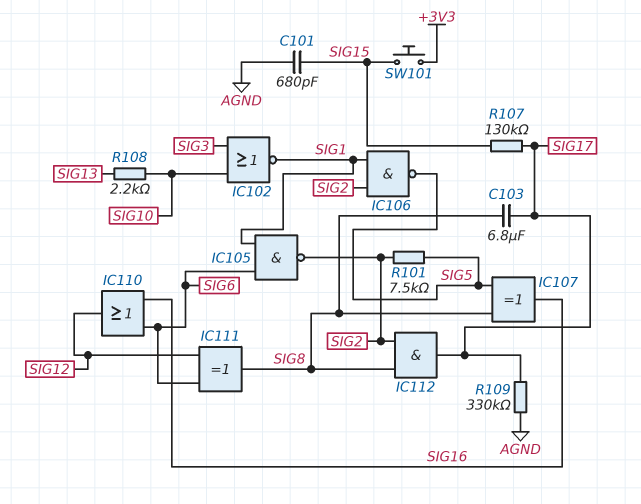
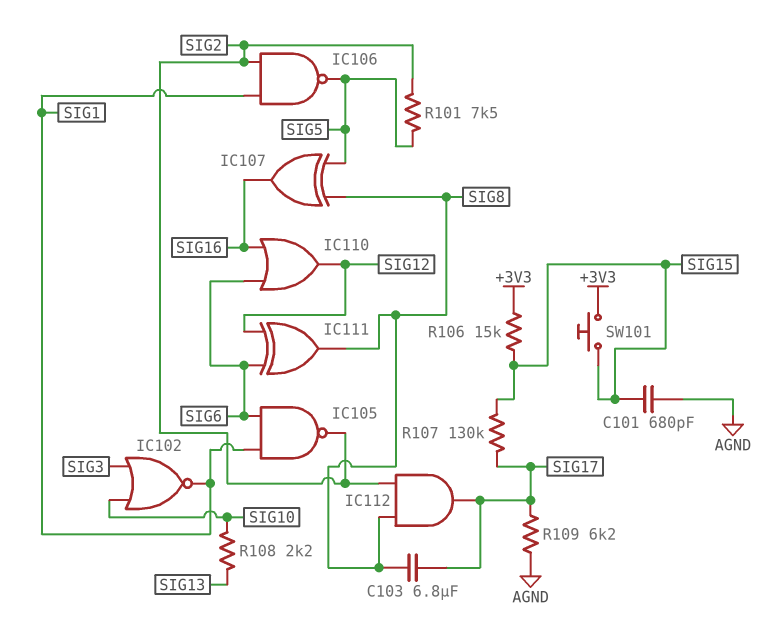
R106: none -> 15k (+3V3, SIG15)
R109: 330k (AGND, SIG17) -> 6.2k (AGND, SIG17)

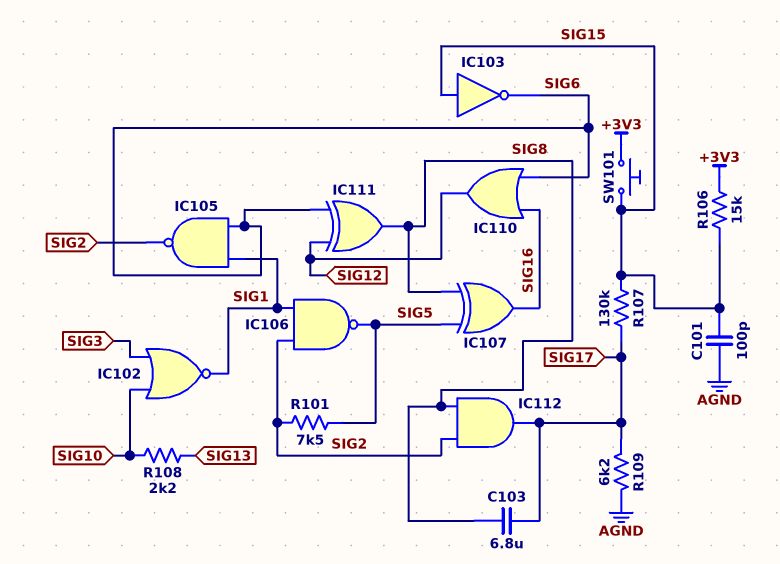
C101: 680pF (AGND, SIG15) -> 100pF (AGND, SIG15)
IC103: none -> NOT (in SIG15, out SIG6)

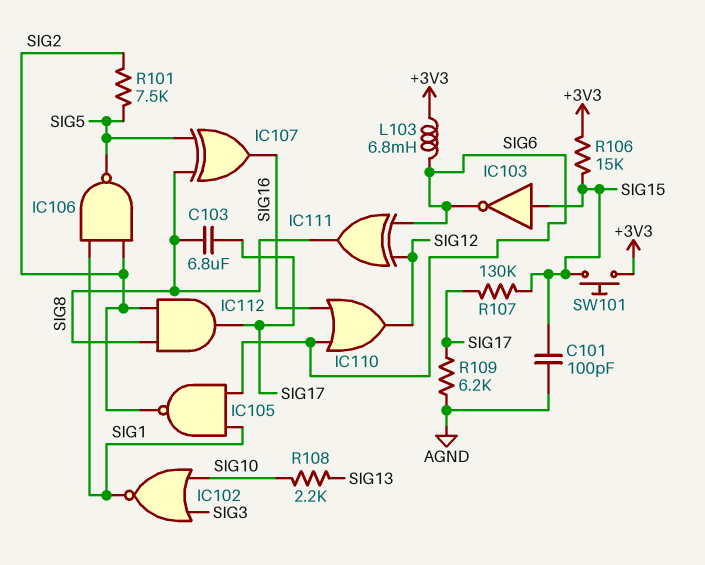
L103: none -> 6.8mH (+3V3, SIG6)

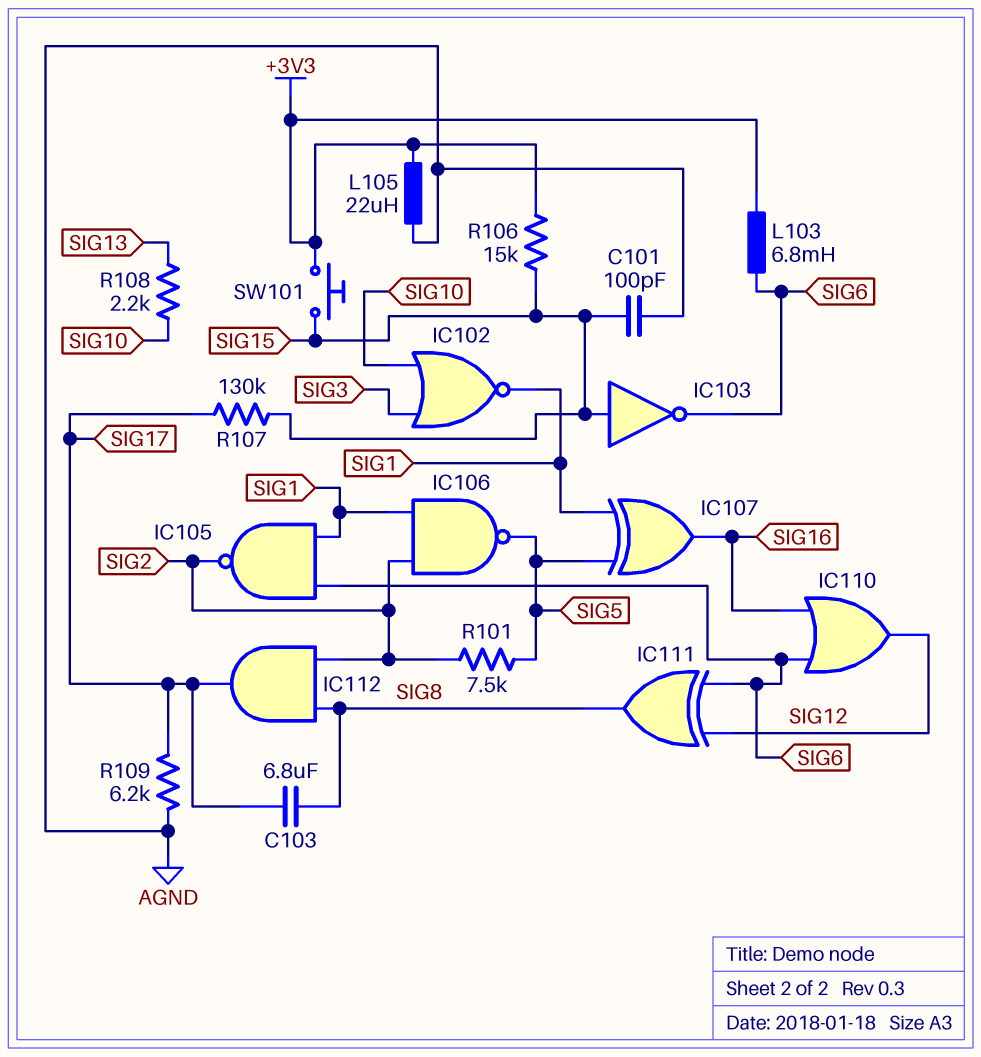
IC107: XOR (in SIG5, in SIG8, out SIG16) -> XOR (in SIG1, in SIG5, out SIG16)
L105: none -> 22uH (+3V3, AGND)

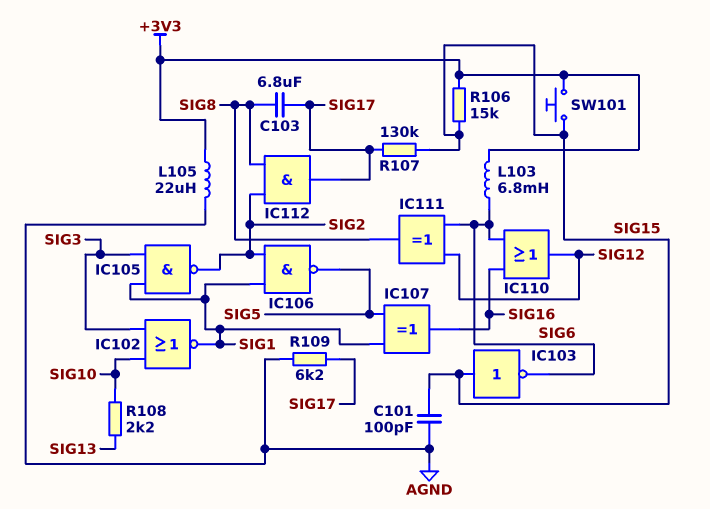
IC105: NAND (in SIG1, in SIG6, out SIG2) -> NAND (in SIG1, in SIG3, out SIG2)
R101: 7.5k (SIG2, SIG5) -> none

